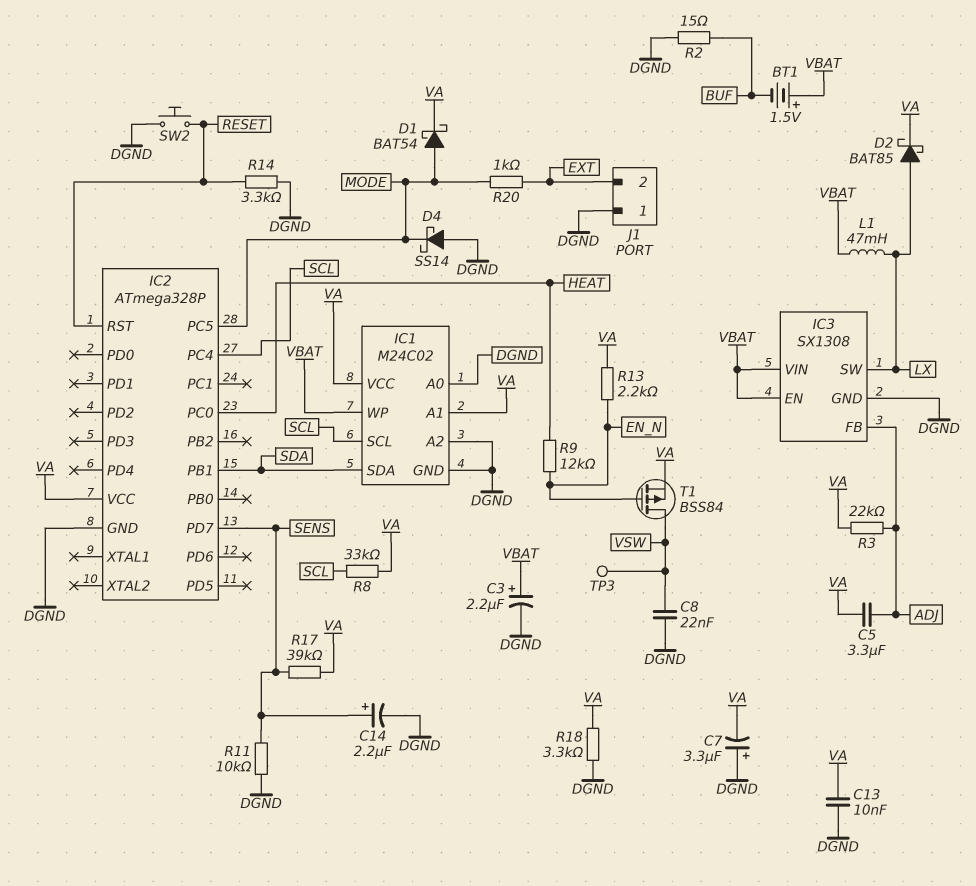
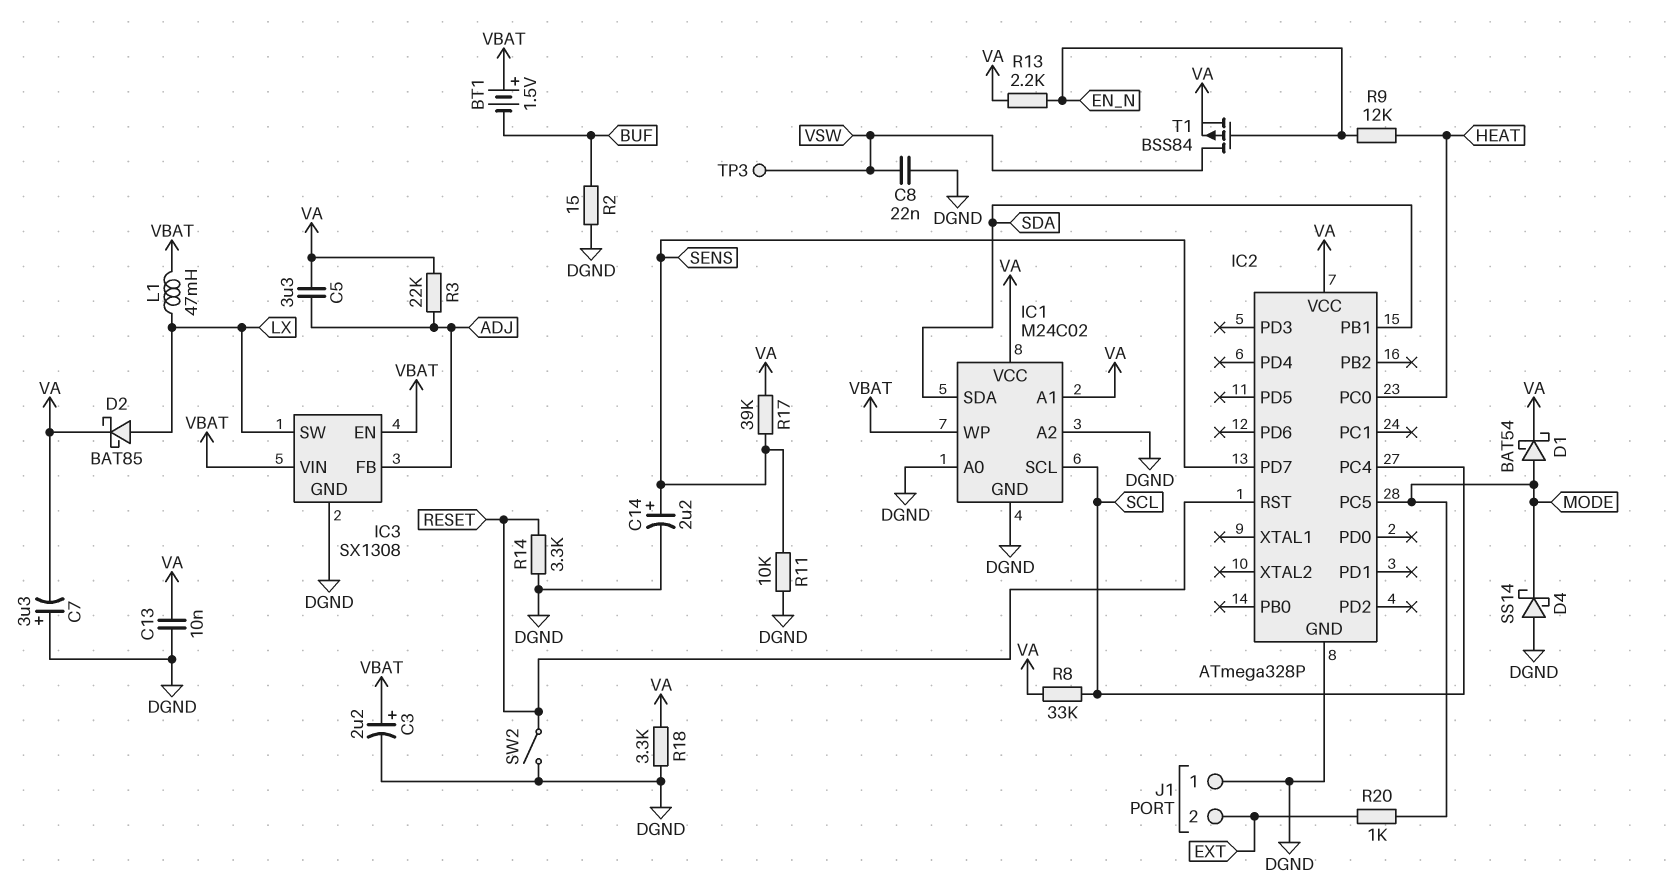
SW2: button (DGND, RESET) -> switch (DGND, RESET)

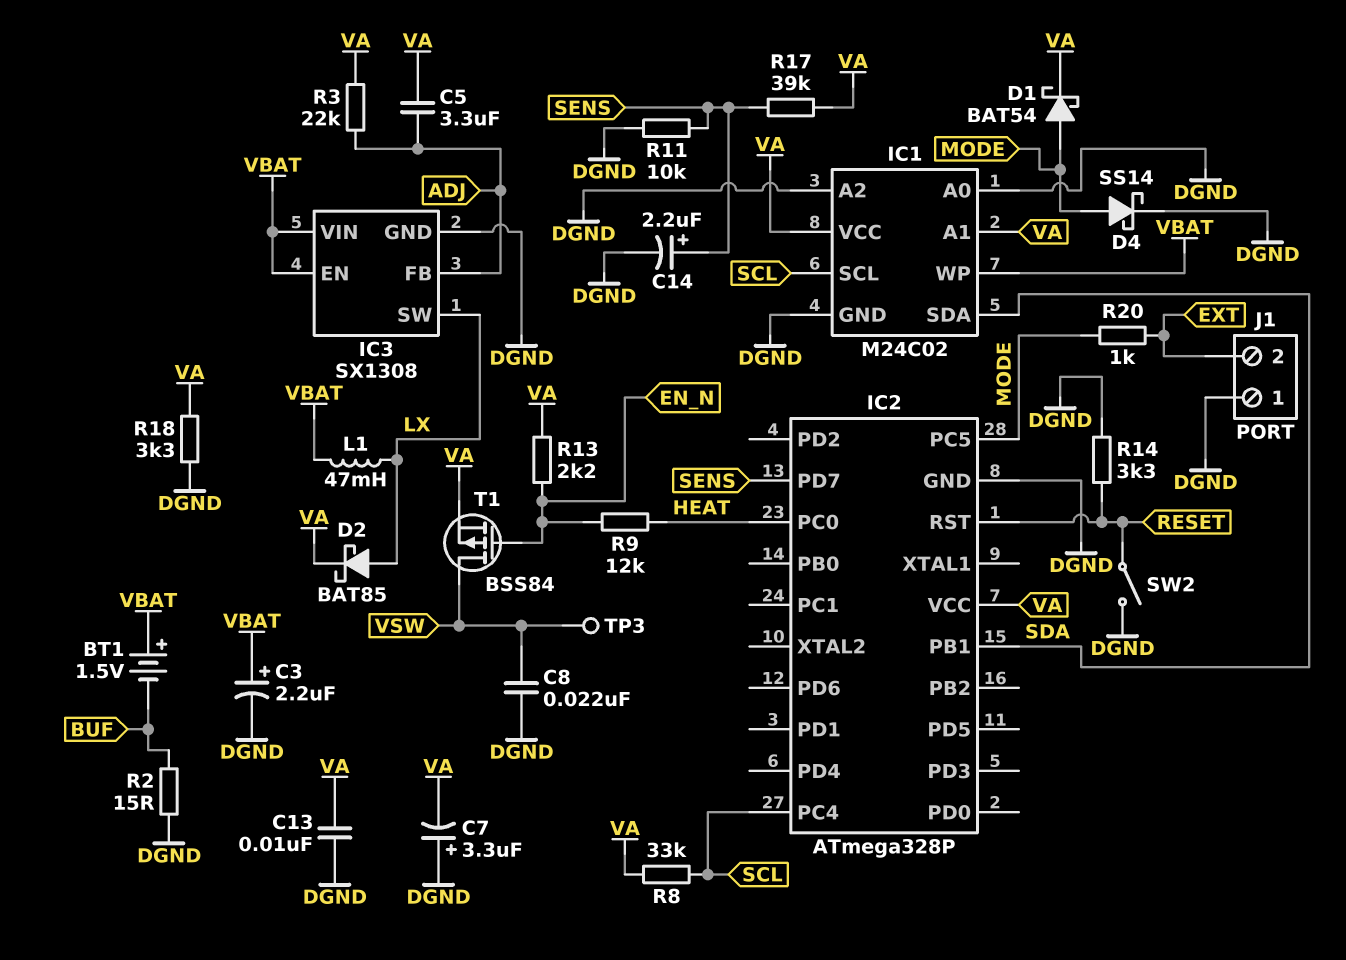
D4: schottky SS14 (A DGND, K MODE) -> schottky SS14 (A MODE, K DGND)

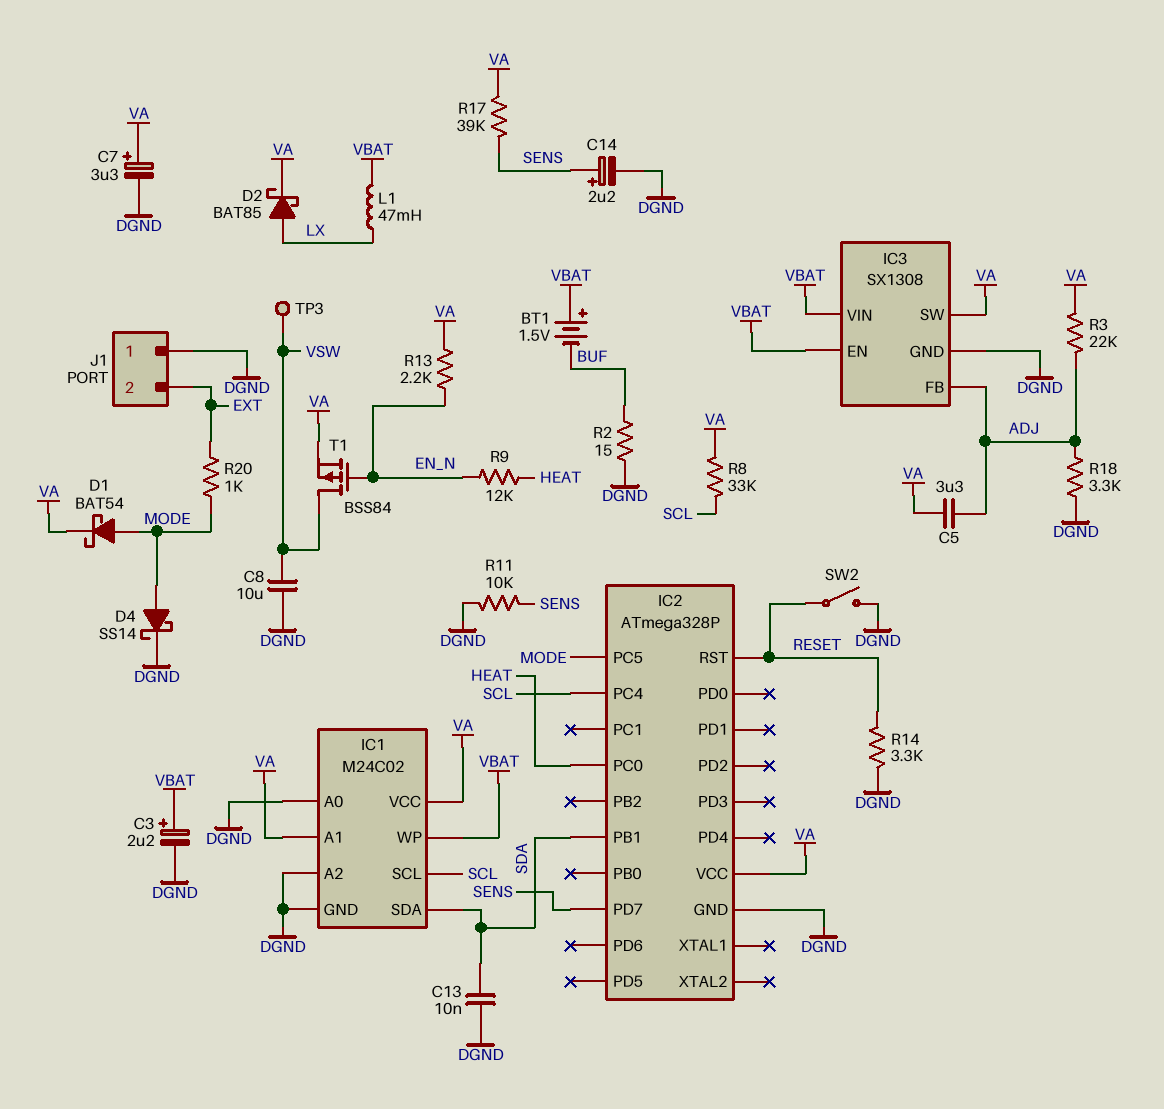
C7: 3.3uF (plus DGND, minus VA) -> 3.3uF (plus VA, minus DGND)
C8: 22nF (DGND, VSW) -> 10uF (DGND, VSW)
C13: 10nF (DGND, VA) -> 10nF (DGND, SDA)
IC3 pin SW: LX -> VA
R18: 3.3k (DGND, VA) -> 3.3k (ADJ, DGND)

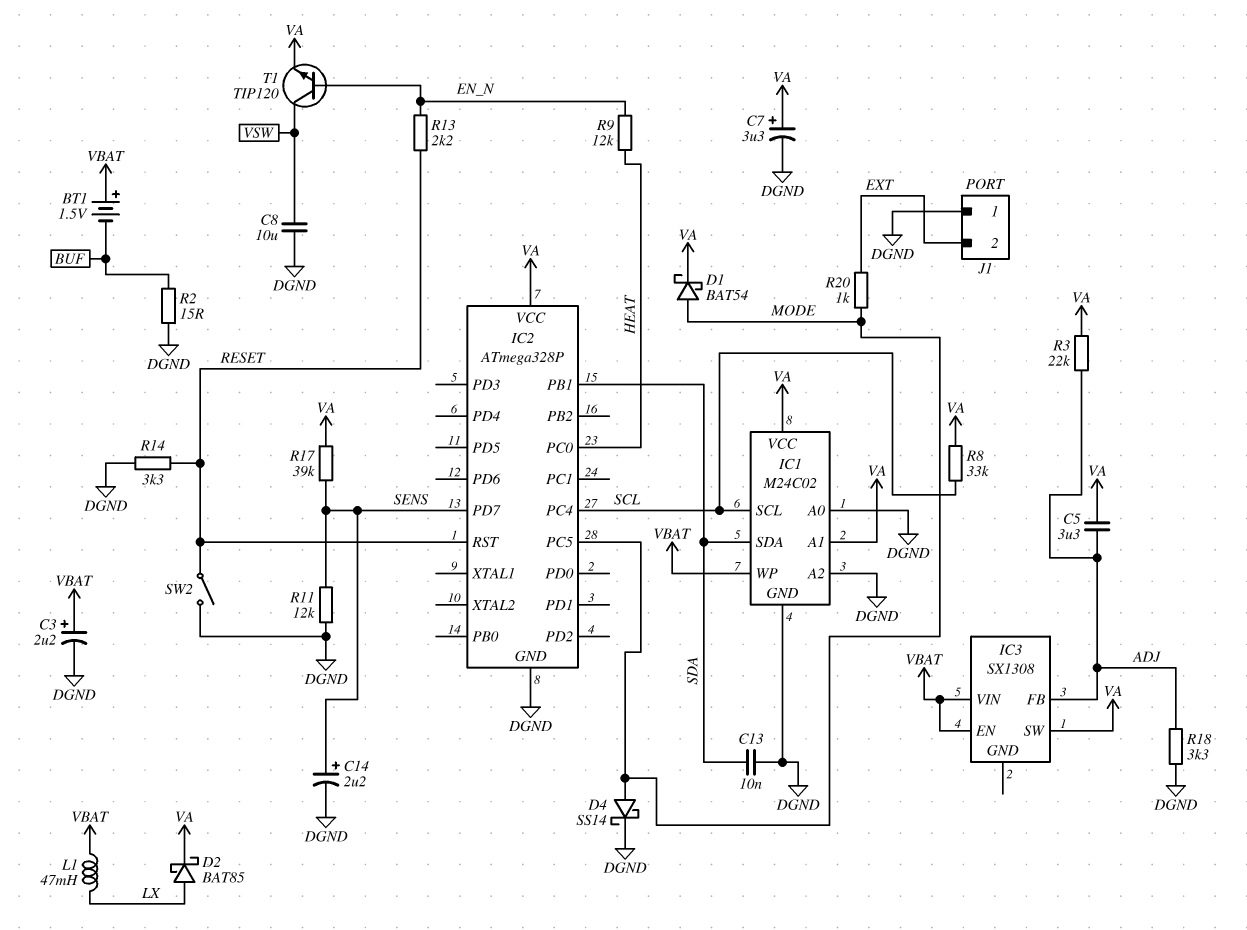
IC3 pin GND: DGND -> none
R11: 10k (DGND, SENS) -> 12k (DGND, SENS)
R13: 2.2k (EN_N, VA) -> 2.2k (EN_N, RESET)
T1: PMOS BSS84 (G EN_N, D VSW, S VA) -> NPN TIP120 (B EN_N, C VSW, E VA)
TP3: test point (VSW) -> none

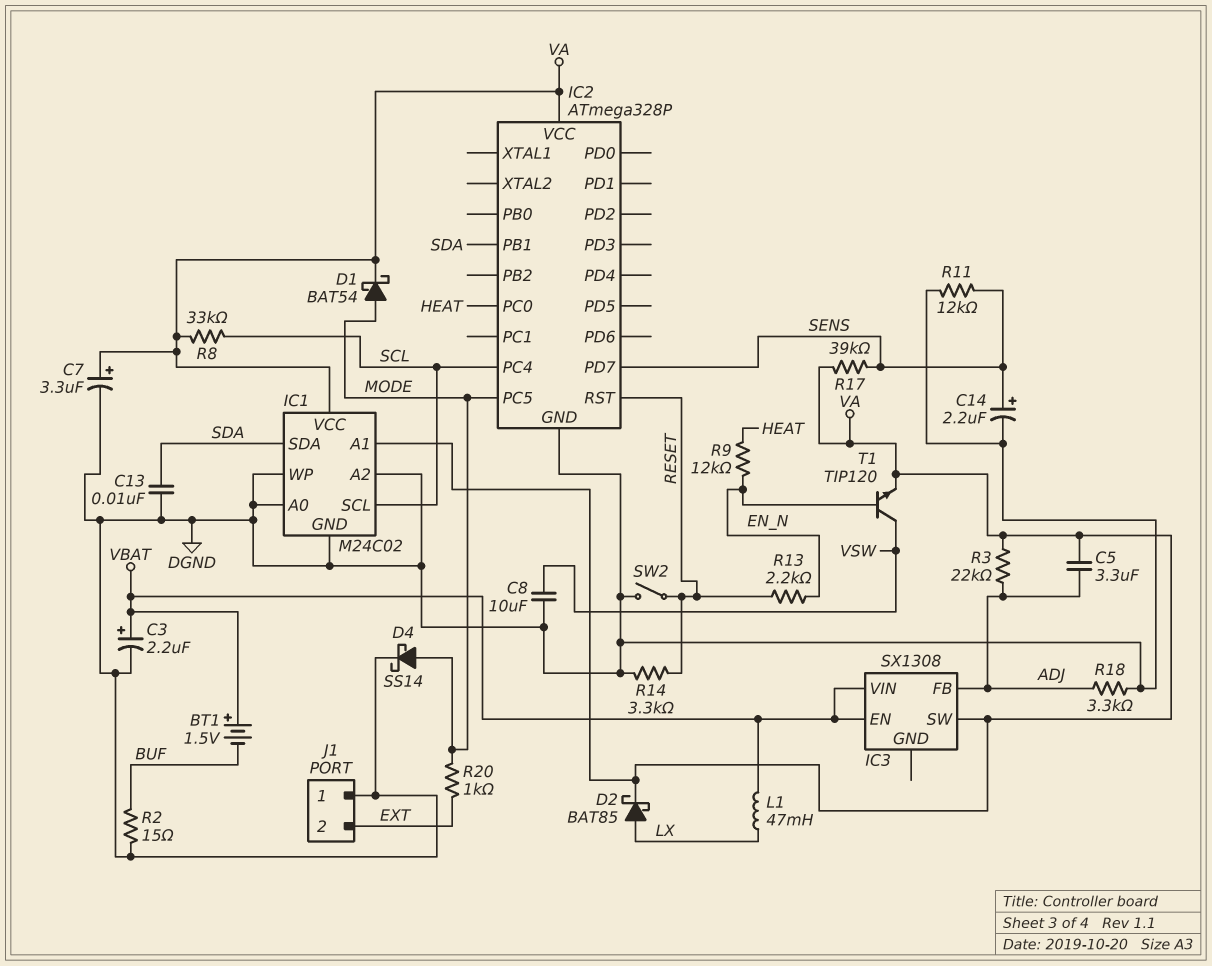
IC1 pin WP: VBAT -> DGND

